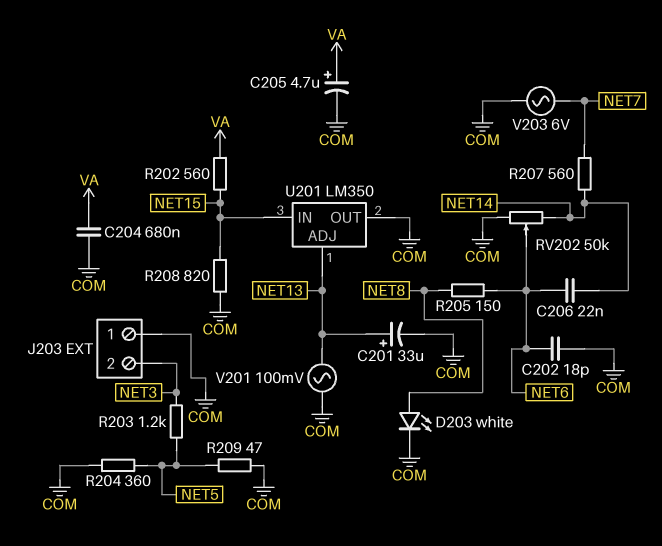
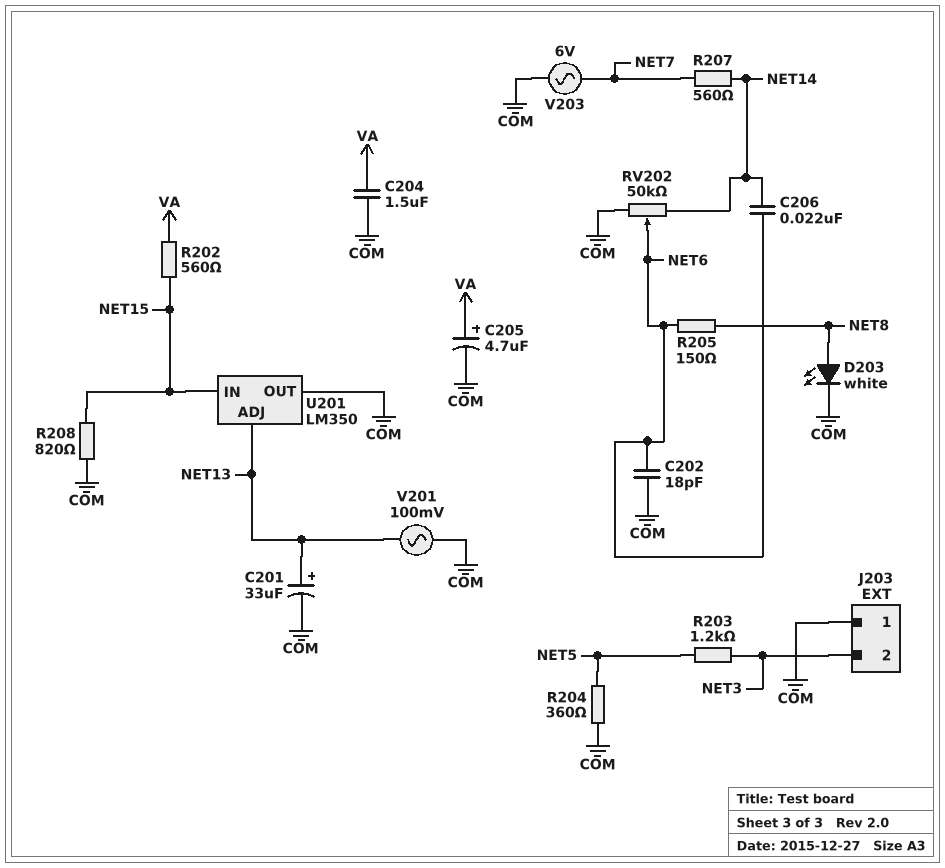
C204: 680nF (COM, VA) -> 1.5uF (COM, VA)
R209: 47 (COM, NET5) -> none

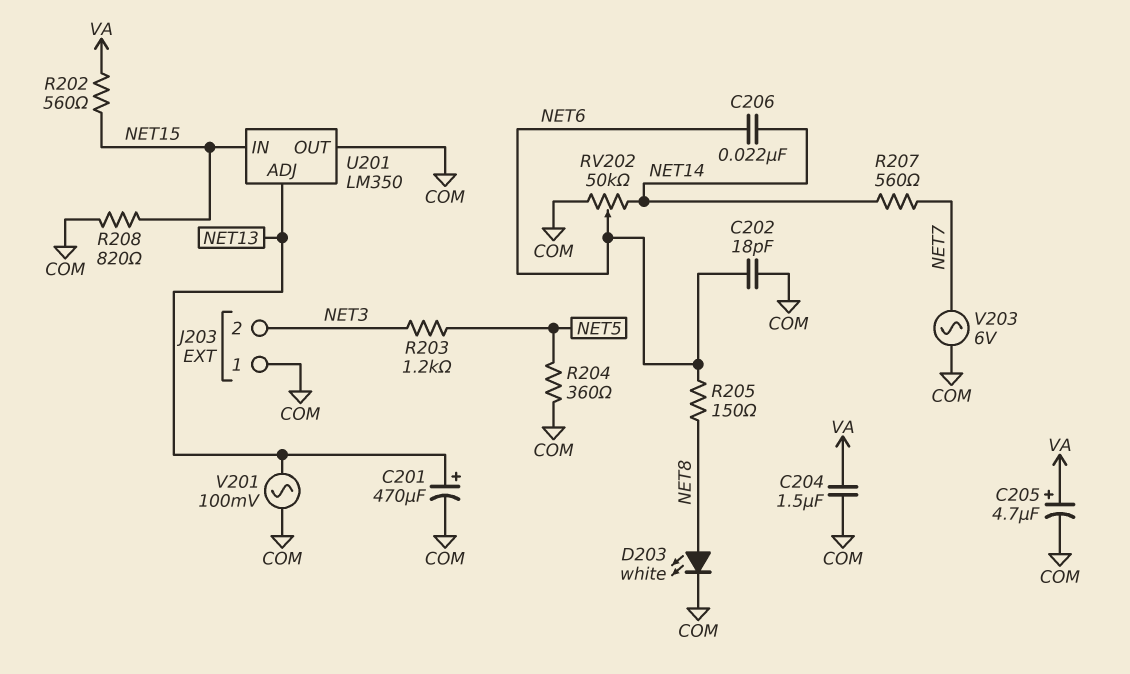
C201: 33uF (plus NET13, minus COM) -> 470uF (plus NET13, minus COM)

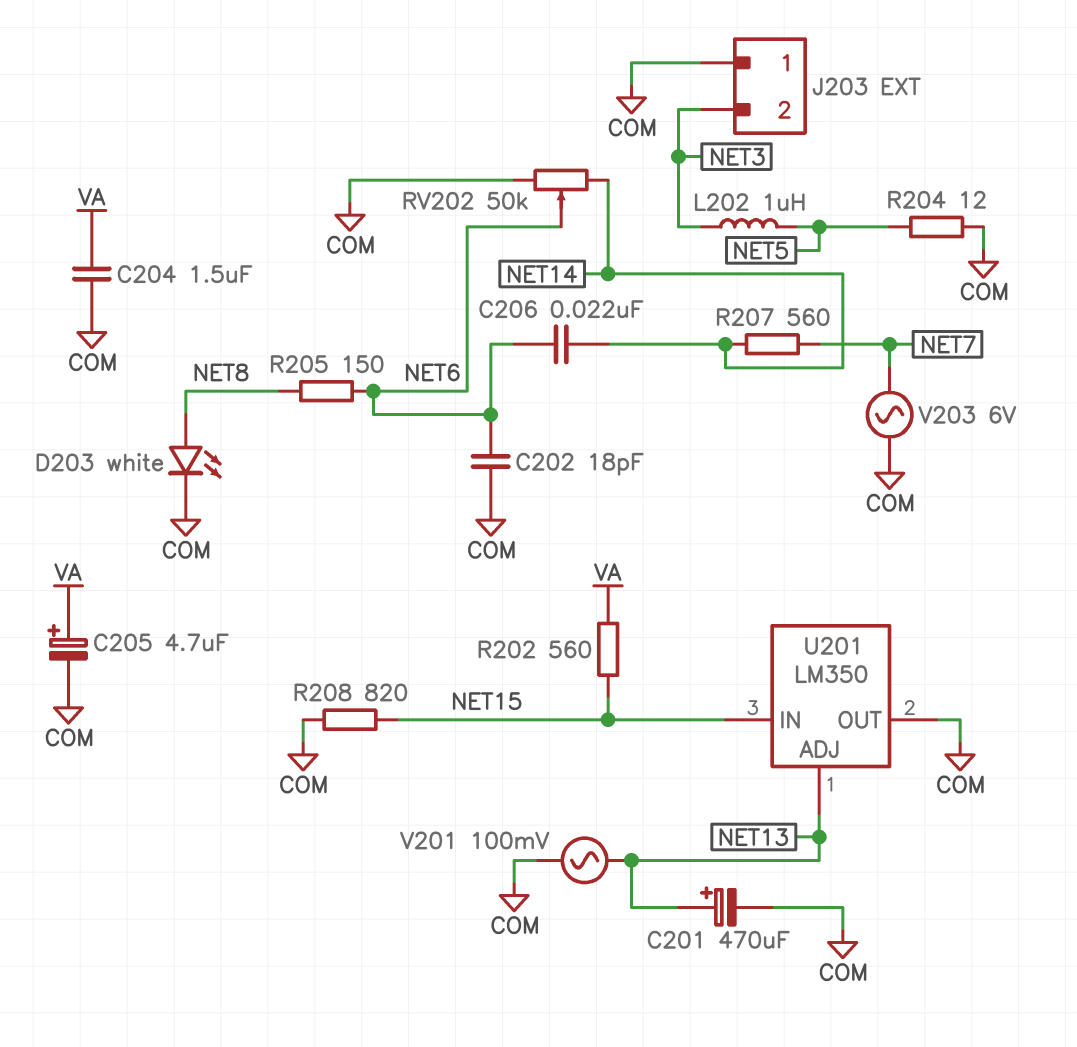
L202: none -> 1uH (NET3, NET5)
R203: 1.2k (NET3, NET5) -> none
R204: 360 (COM, NET5) -> 12 (COM, NET5)

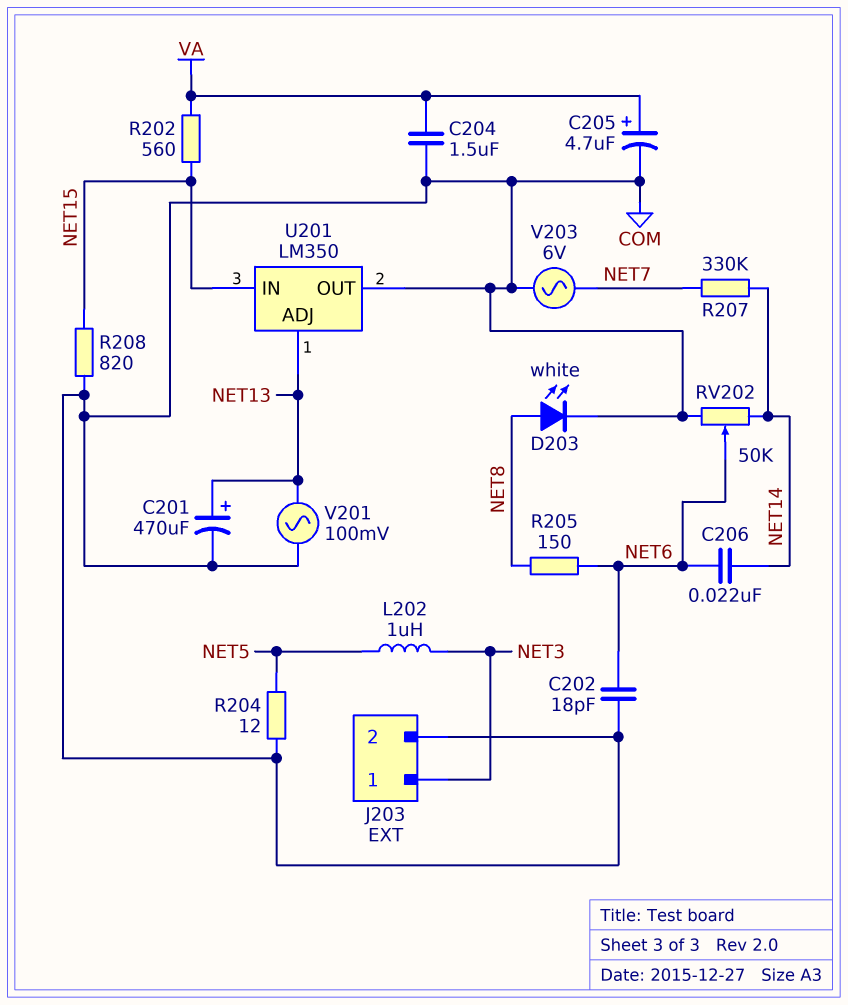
J203 pin 1: COM -> NET3
J203 pin 2: NET3 -> COM
R207: 560 (NET7, NET14) -> 330k (NET7, NET14)

